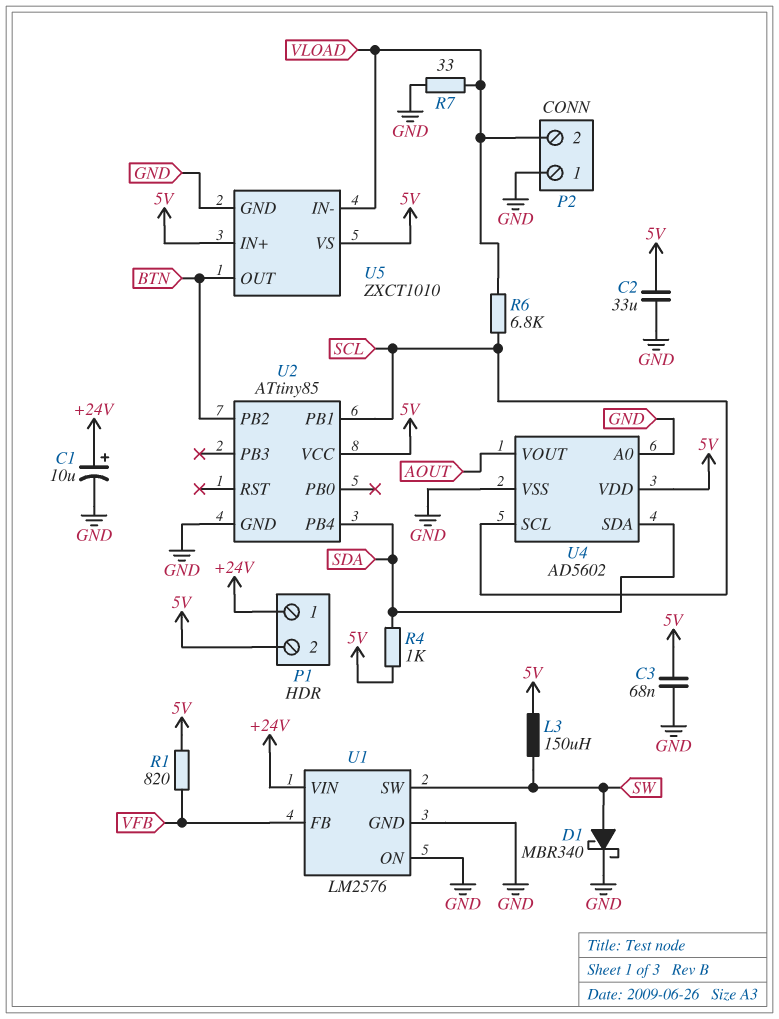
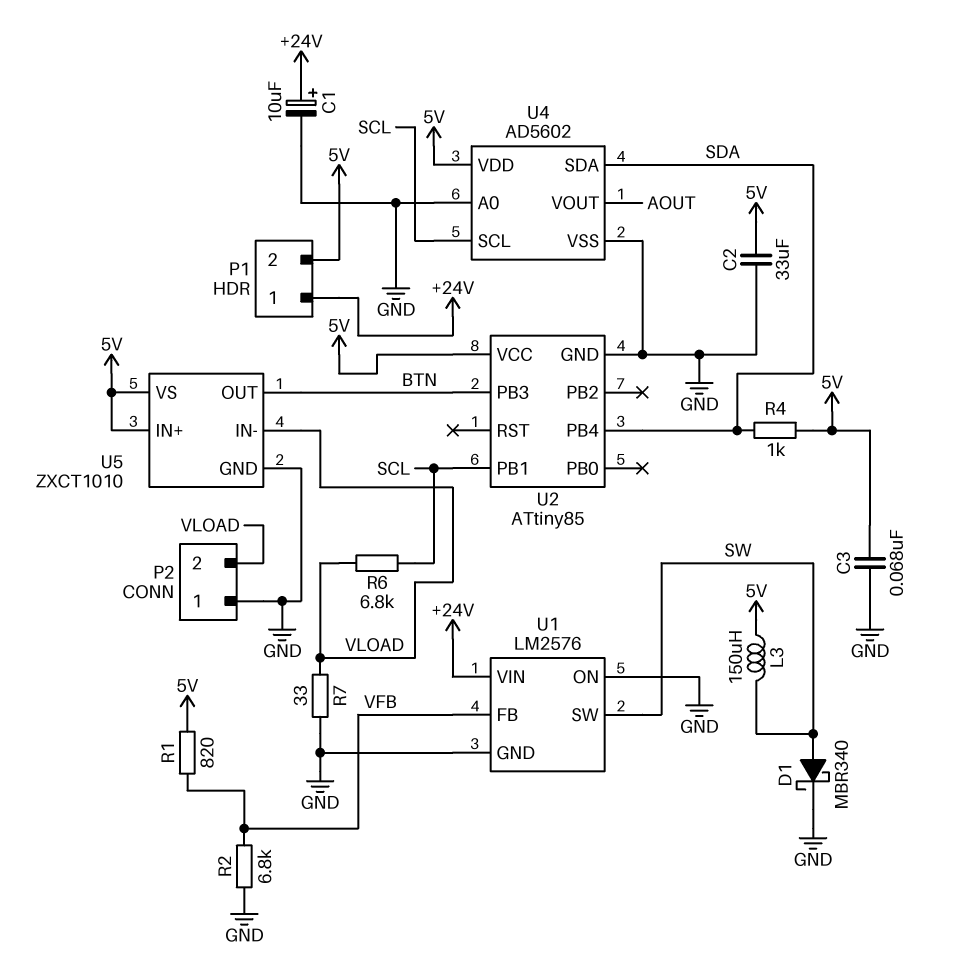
R2: none -> 6.8k (GND, VFB)
U2 pin PB2: BTN -> none
U2 pin PB3: none -> BTN

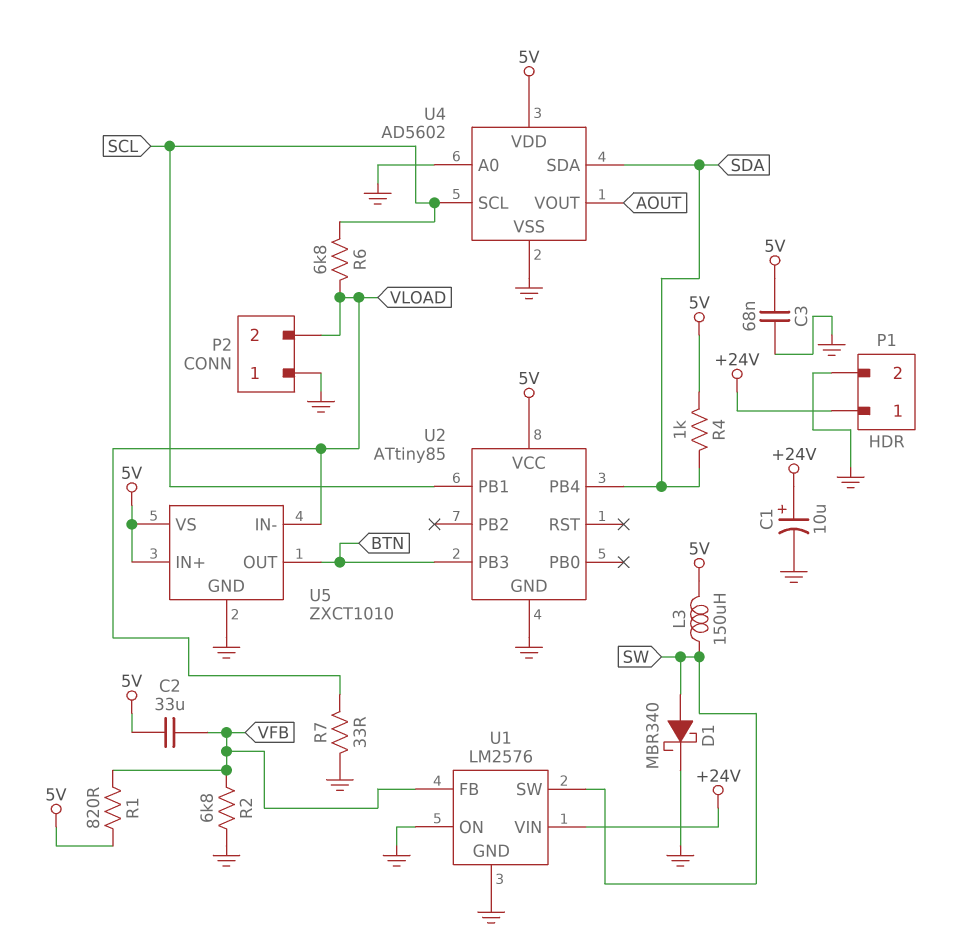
C2: 33uF (5V, GND) -> 33uF (5V, VFB)
P1 pin 2: 5V -> GND

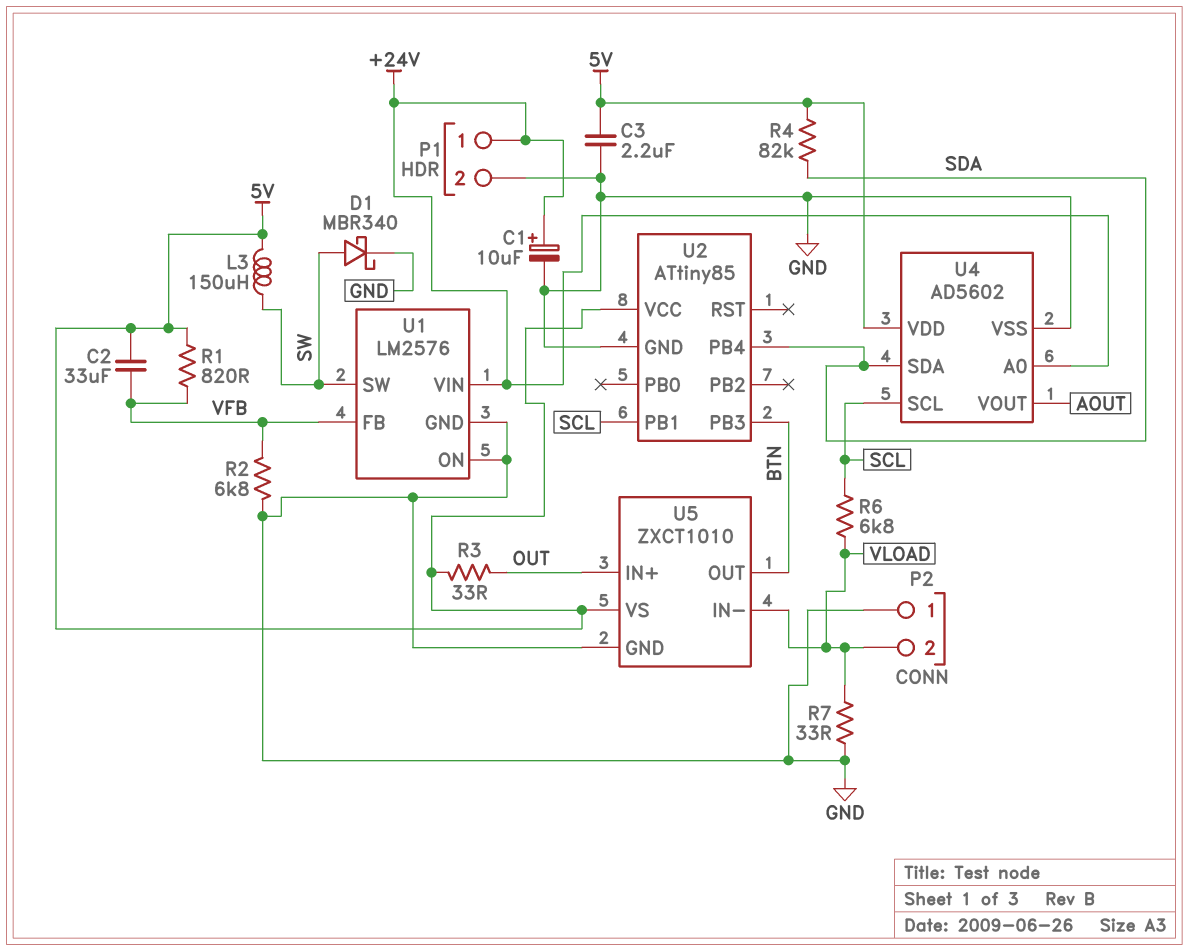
C3: 68nF (5V, GND) -> 2.2uF (5V, GND)
R3: none -> 33 (5V, OUT)
R4: 1k (5V, SDA) -> 82k (5V, SDA)
U4 pin A0: GND -> +24V
U5 pin IN+: 5V -> OUT

